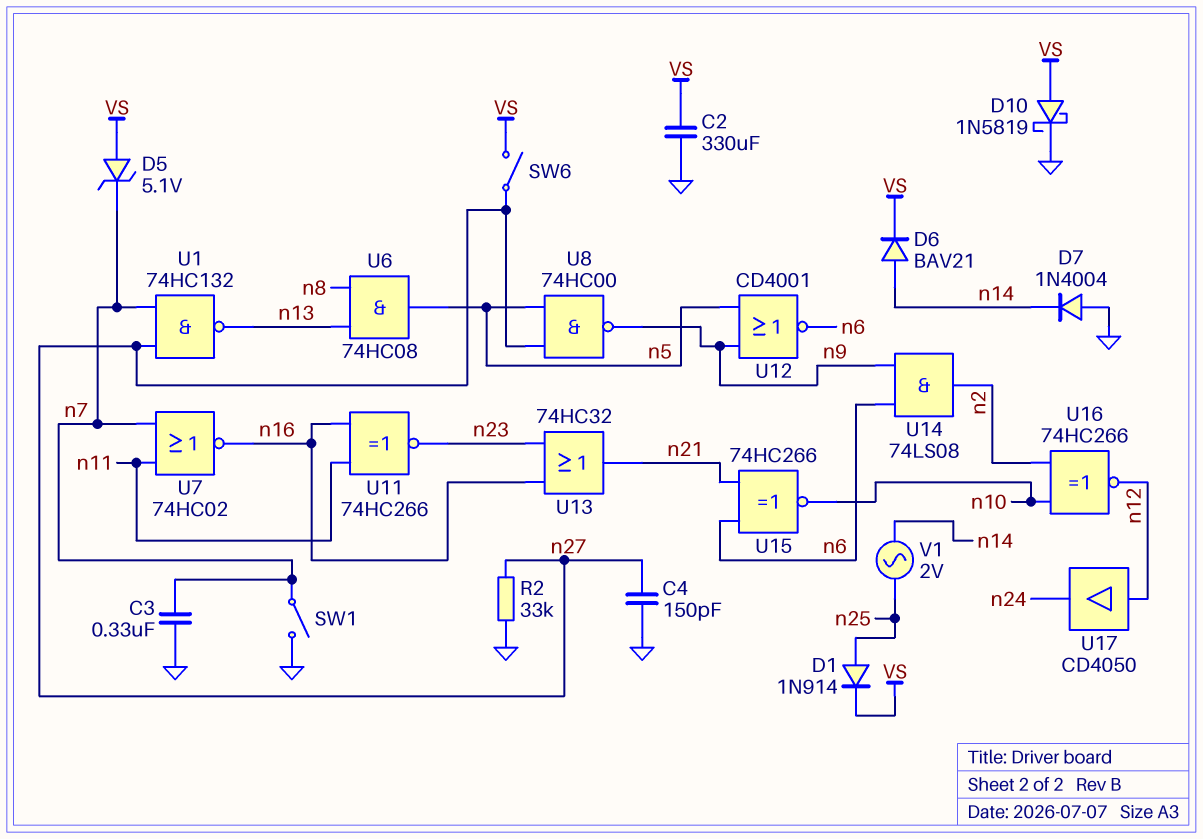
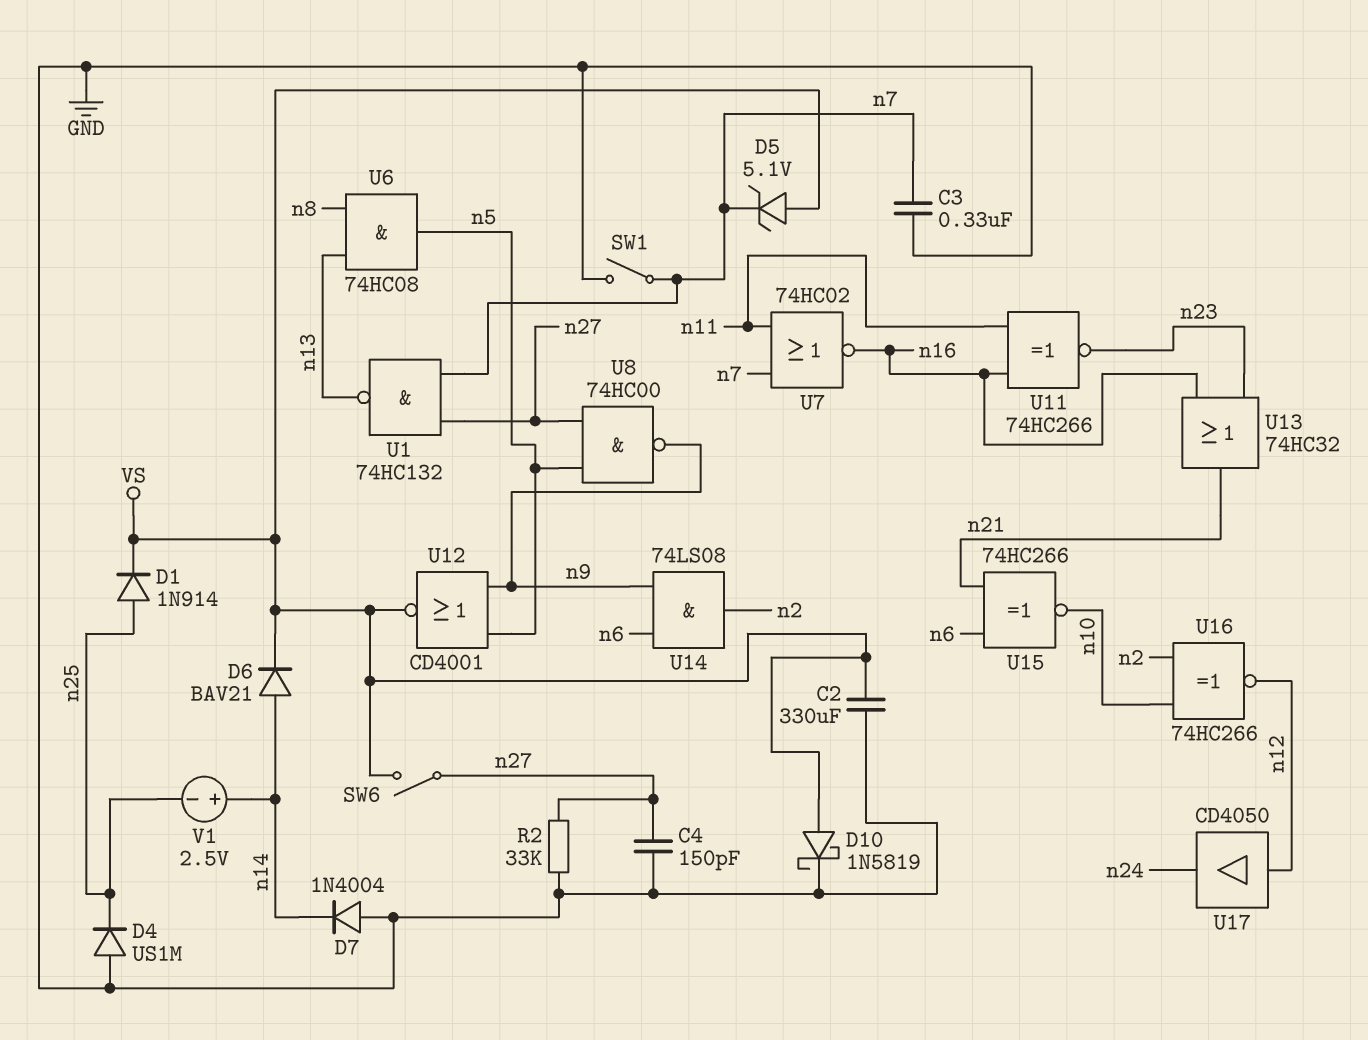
D4: none -> diode US1M (A GND, K n25)
U12: NOR CD4001 (in n5, in n9, out n6) -> NOR CD4001 (in n5, in n9, out VS)
V1: AC 2V (n14, n25) -> 2.5V (plus n14, minus n25)

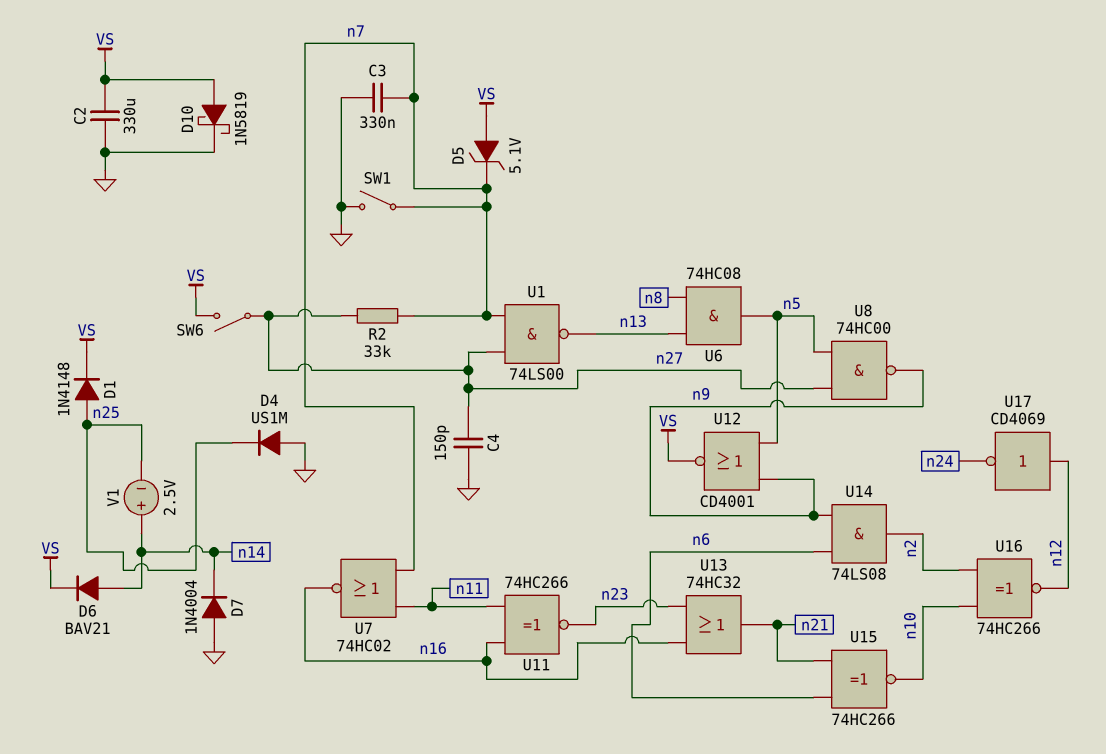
D1: diode 1N914 (A n25, K VS) -> diode 1N4148 (A n25, K VS)
R2: 33k (GND, n27) -> 33k (n7, n27)
U1: NAND 74HC132 (in n7, in n27, out n13) -> NAND 74LS00 (in n7, in n27, out n13)
U17: buffer CD4050 (in n12, out n24) -> NOT CD4069 (in n12, out n24)

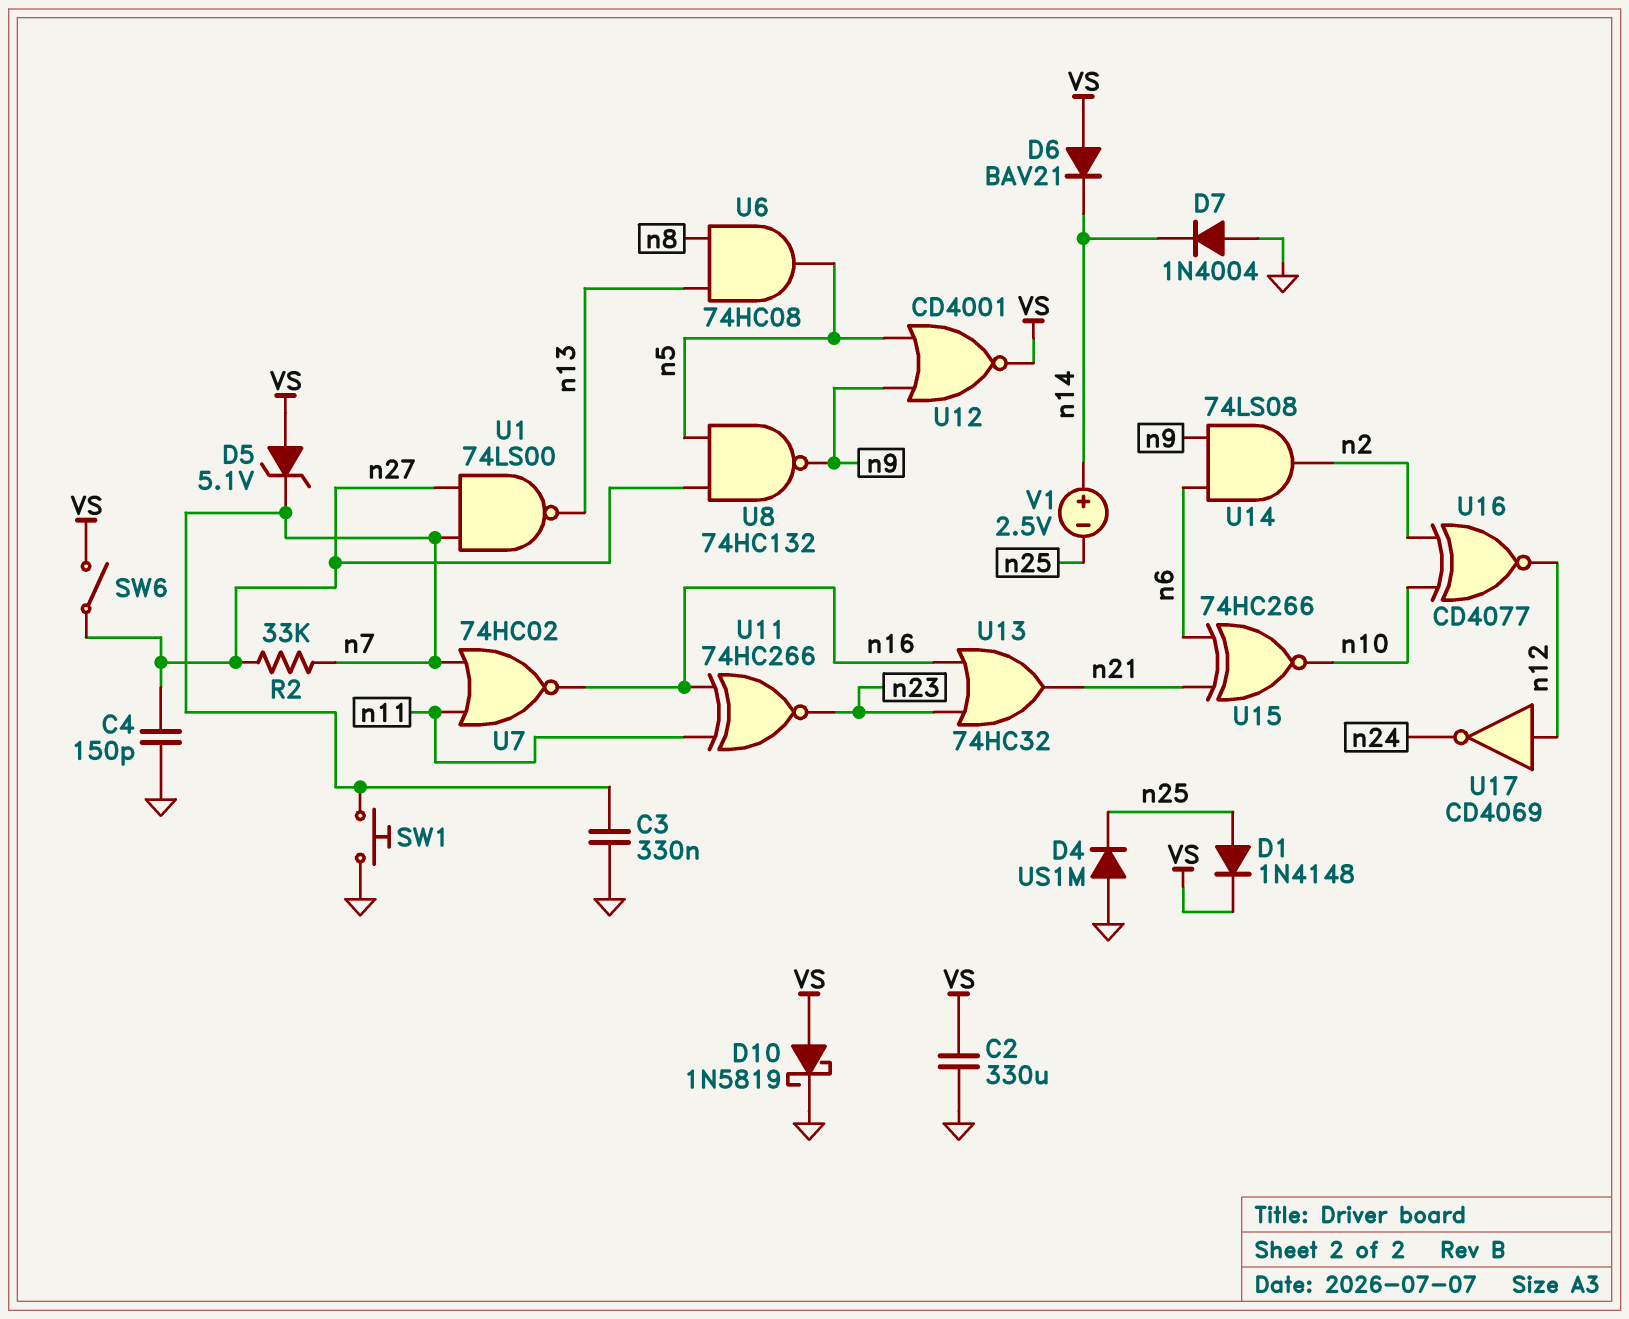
D6: diode BAV21 (A n14, K VS) -> diode BAV21 (A VS, K n14)
SW1: switch (GND, n7) -> button (GND, n7)
U8: NAND 74HC00 (in n5, in n27, out n9) -> NAND 74HC132 (in n5, in n27, out n9)
U16: XNOR 74HC266 (in n2, in n10, out n12) -> XNOR CD4077 (in n2, in n10, out n12)

